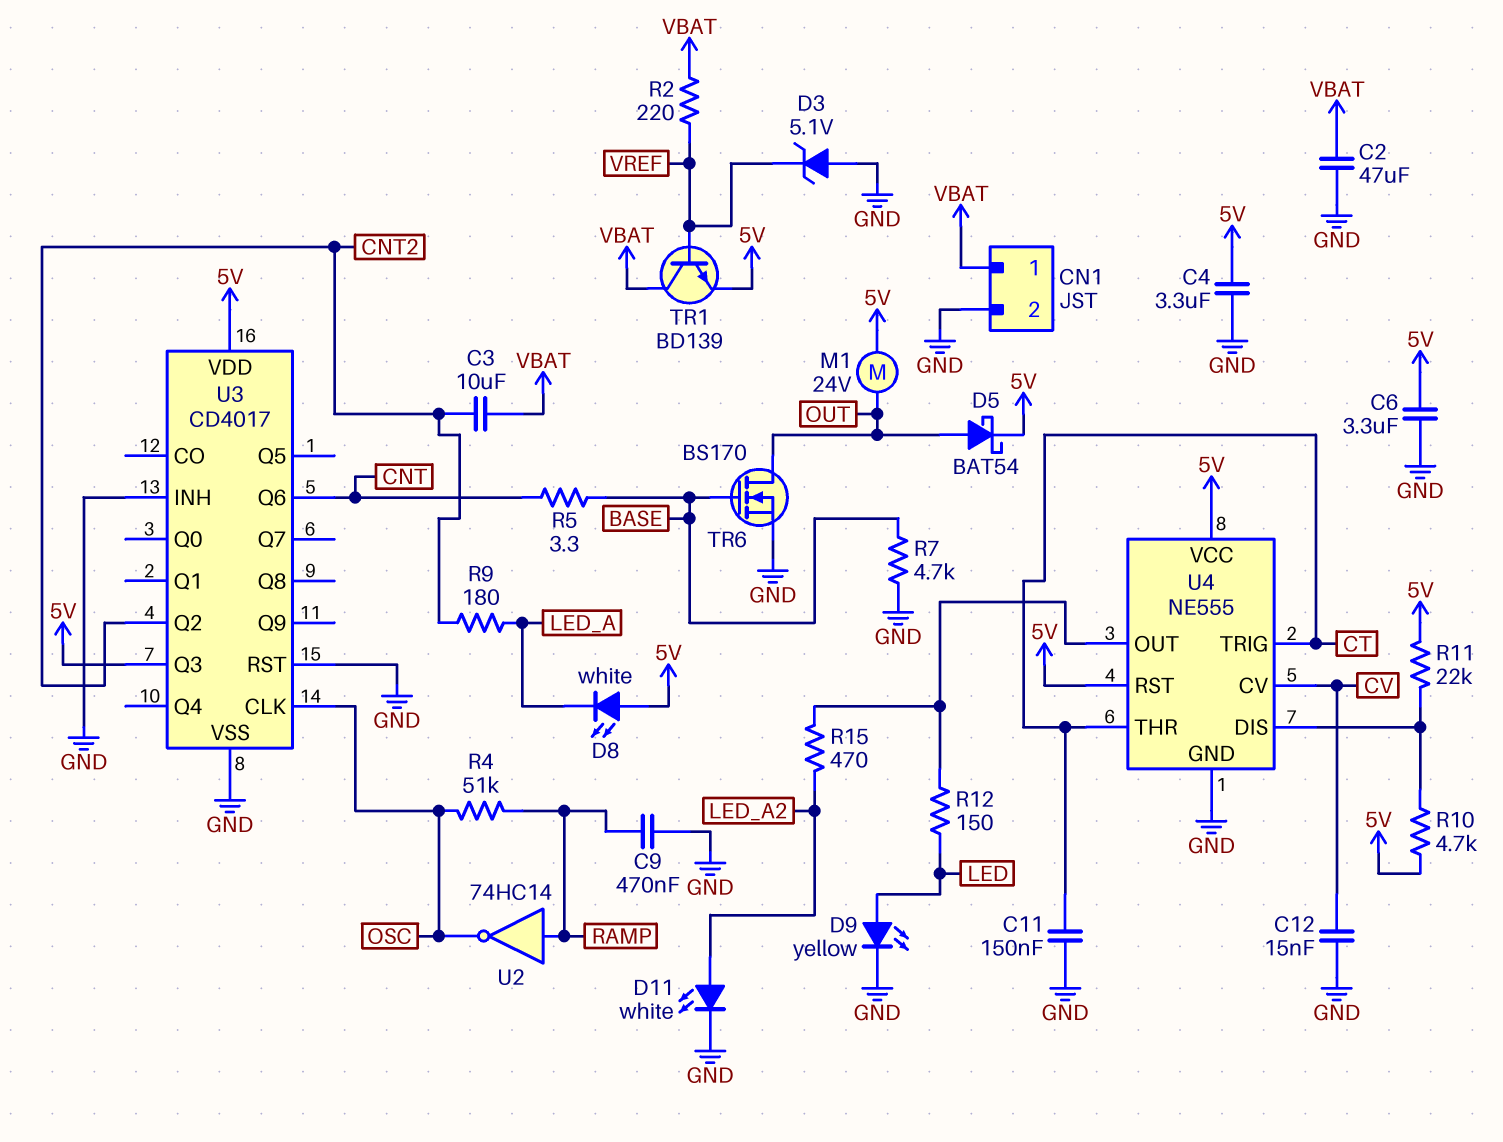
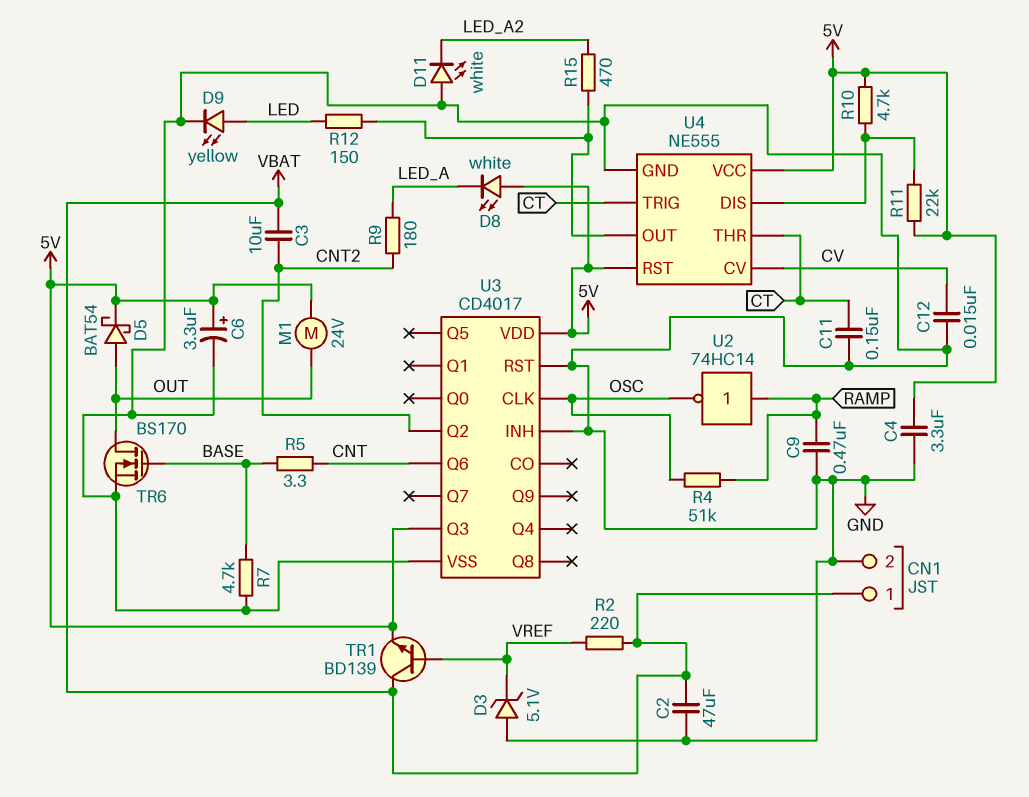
C6: 3.3uF (5V, GND) -> 3.3uF (plus 5V, minus GND)
D11: LED white (A LED_A2, K GND) -> LED white (A GND, K LED_A2)

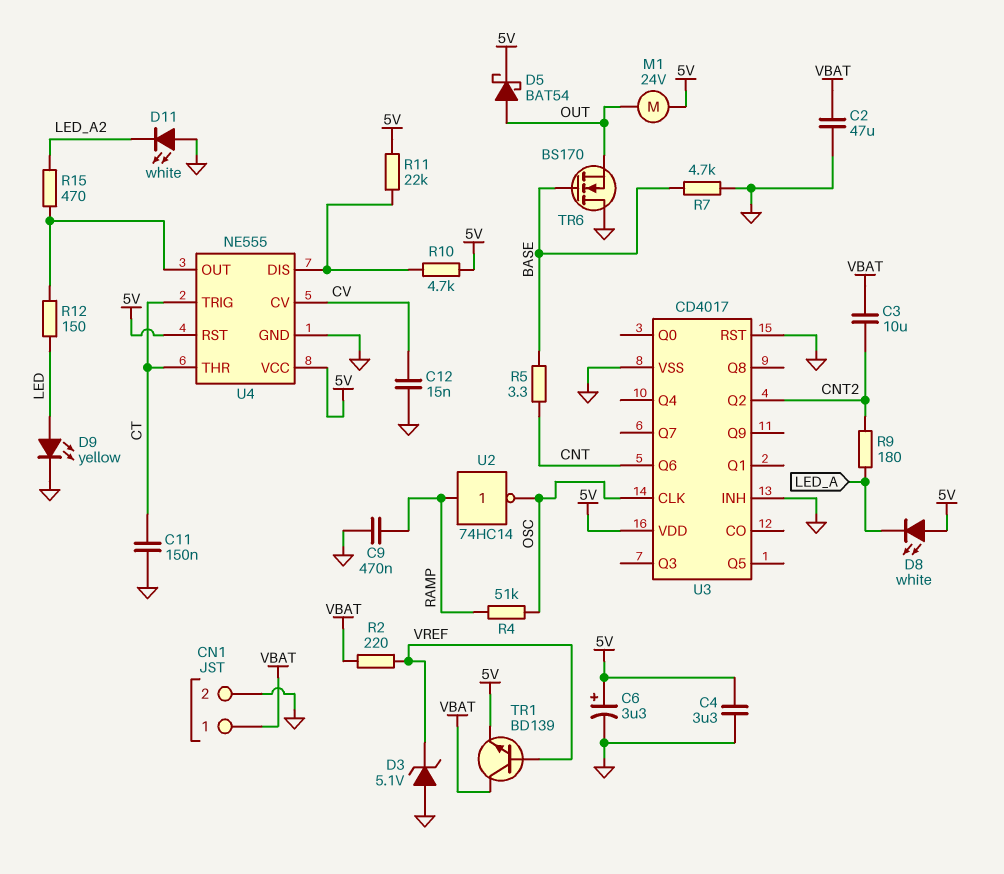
TR6: NMOS BS170 (G BASE, D OUT, S GND) -> NMOS BS170 (G BASE, D GND, S OUT)
U3 pin Q3: 5V -> none

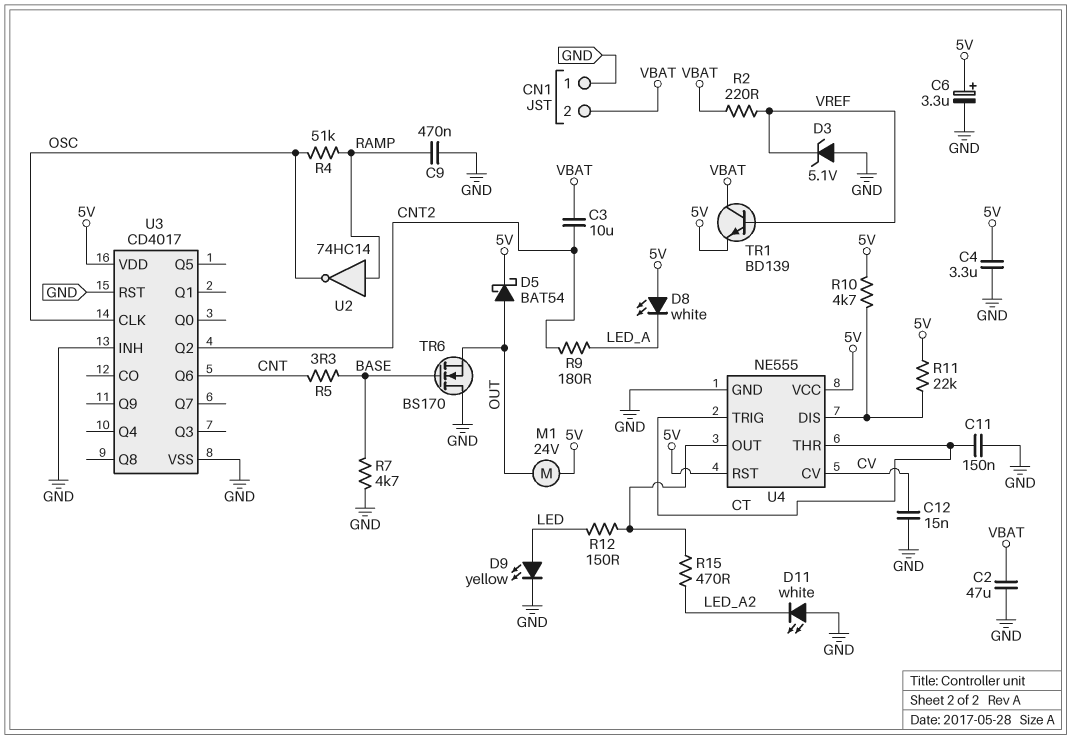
CN1 pin 1: VBAT -> GND
CN1 pin 2: GND -> VBAT

